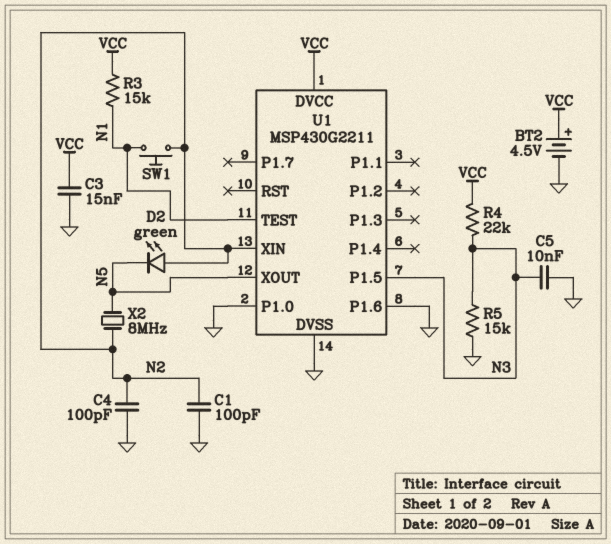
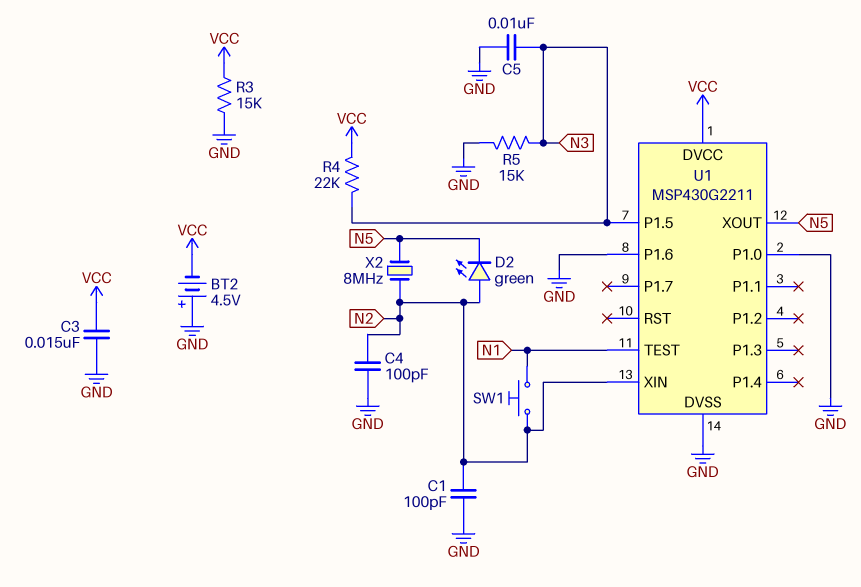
BT2: 4.5V (plus VCC, minus GND) -> 4.5V (plus GND, minus VCC)
R3: 15k (N1, VCC) -> 15k (GND, VCC)

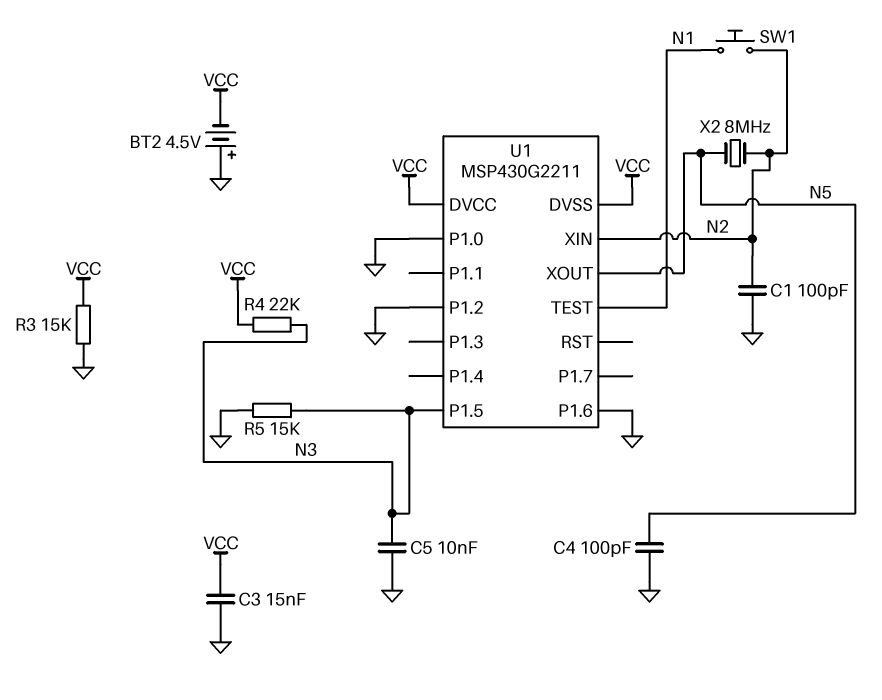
C4: 100pF (GND, N2) -> 100pF (GND, N5)
D2: LED green (A N2, K N5) -> none
U1 pin DVSS: GND -> VCC
U1 pin P1.2: none -> GND

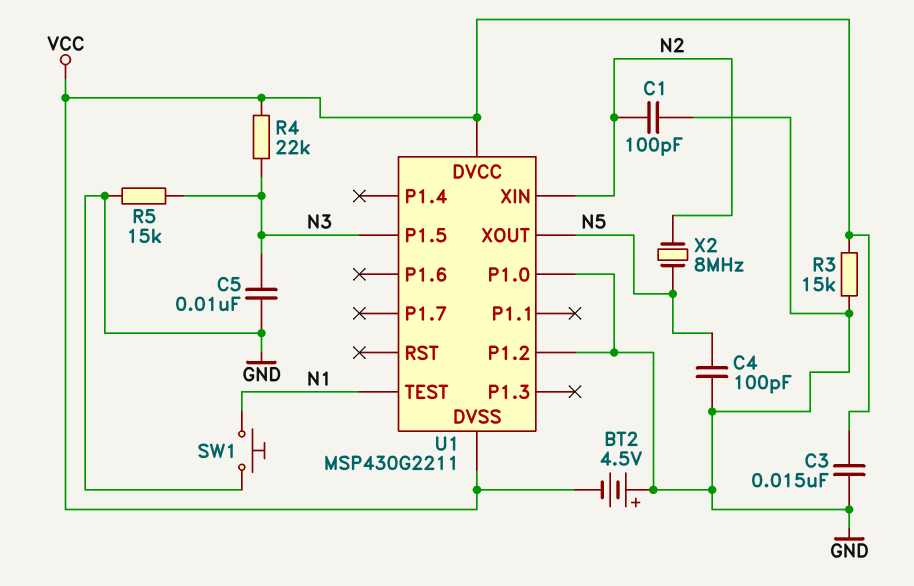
SW1: button (N1, N2) -> button (GND, N1)
U1 pin P1.6: GND -> none

